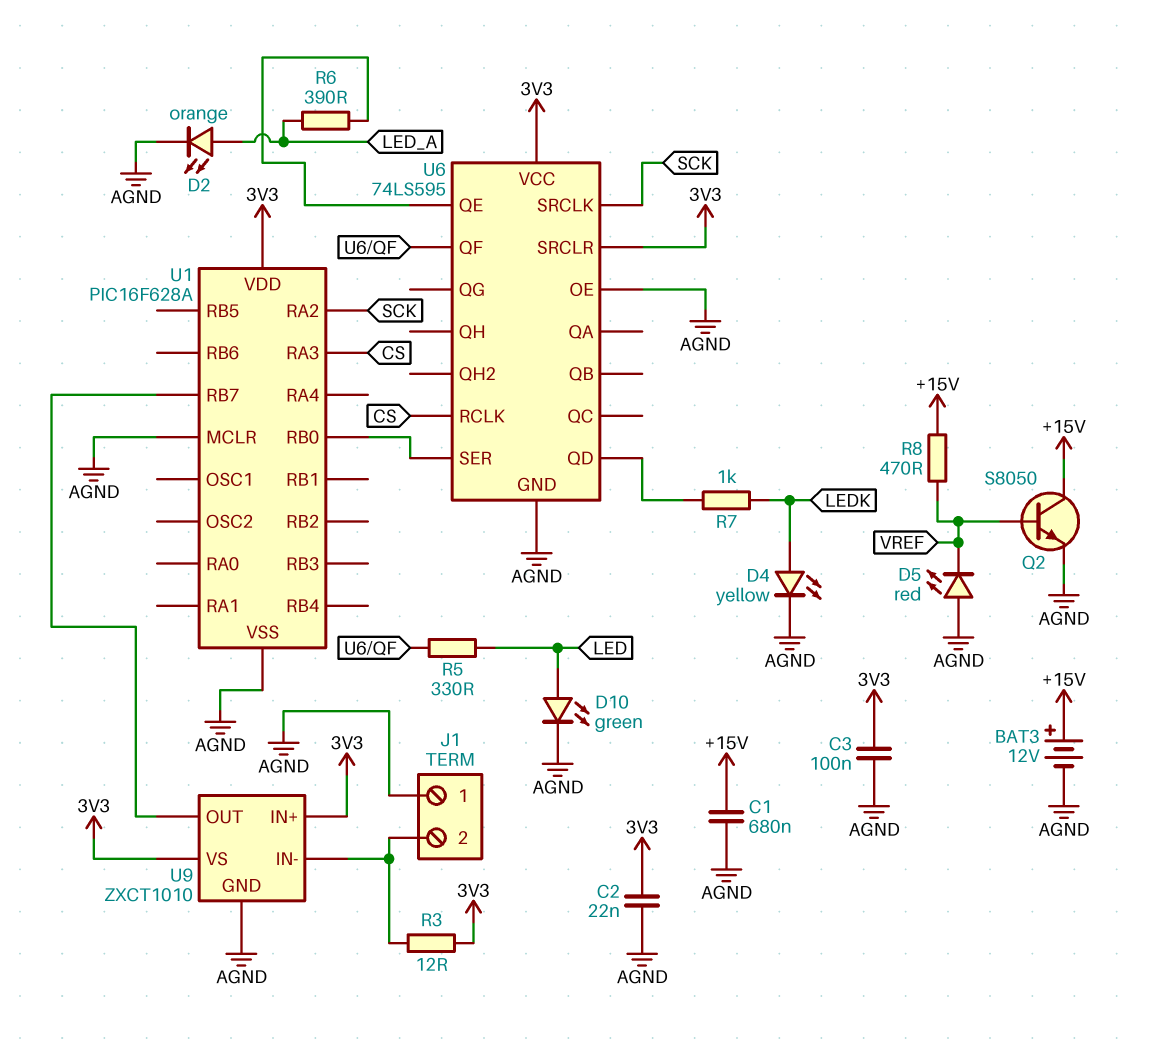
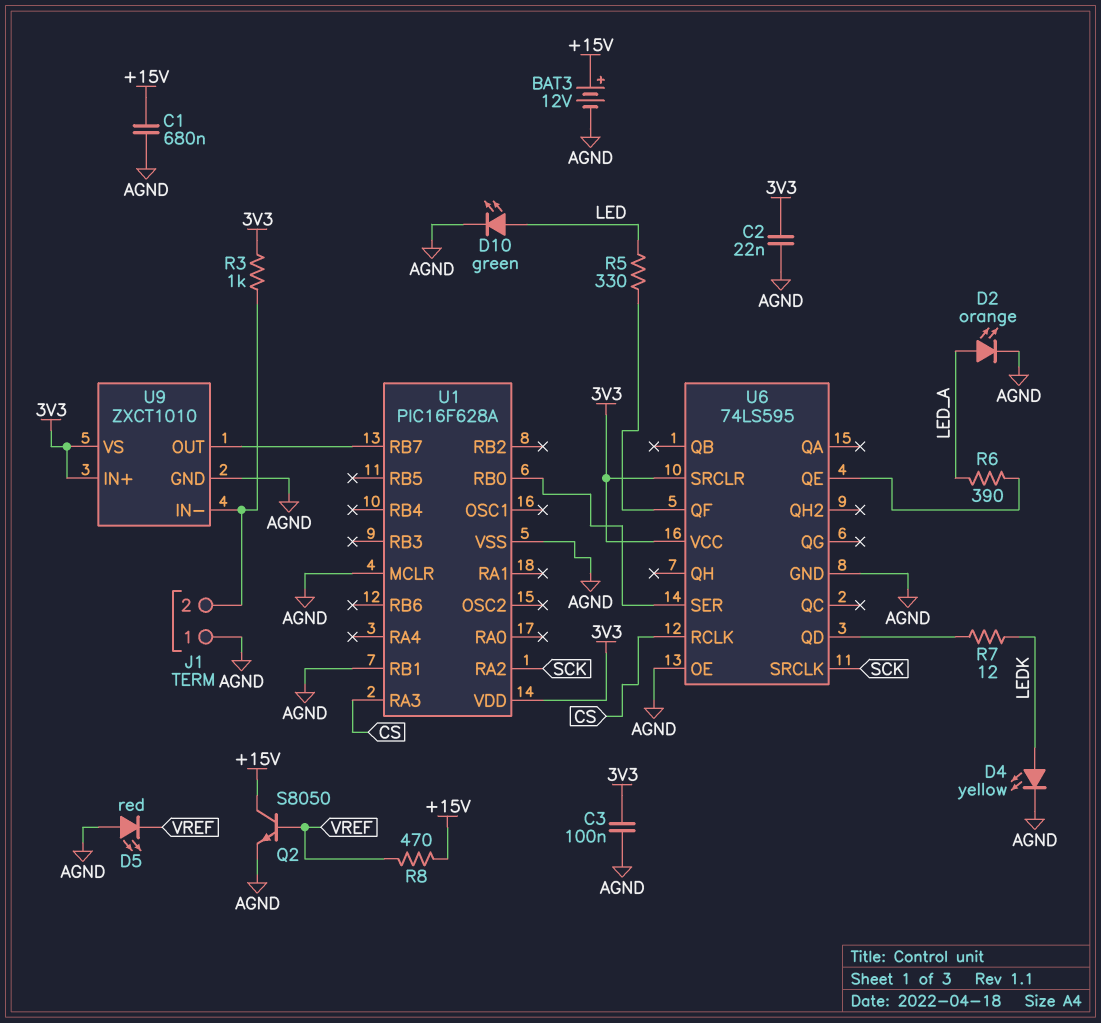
R3: 12 (3V3, J1/2) -> 1k (3V3, J1/2)
R7: 1k (LEDK, U6/QD) -> 12 (LEDK, U6/QD)
U1 pin RB1: none -> AGND

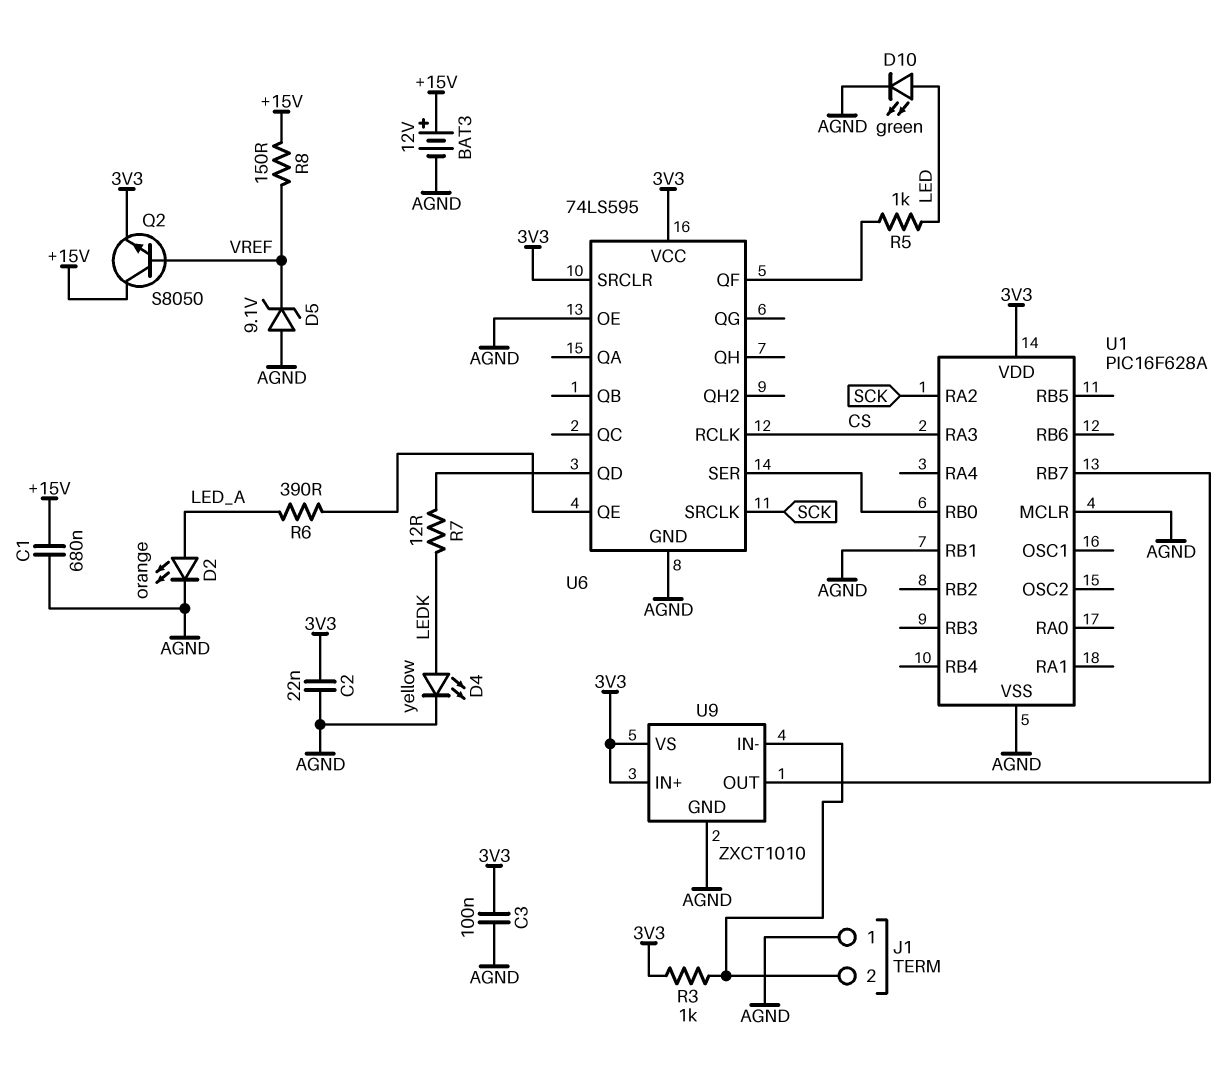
D5: LED red (A AGND, K VREF) -> zener 9.1V (A AGND, K VREF)
Q2: NPN S8050 (B VREF, C +15V, E AGND) -> NPN S8050 (B VREF, C +15V, E 3V3)
R5: 330 (LED, U6/QF) -> 1k (LED, U6/QF)
R8: 470 (+15V, VREF) -> 150 (+15V, VREF)

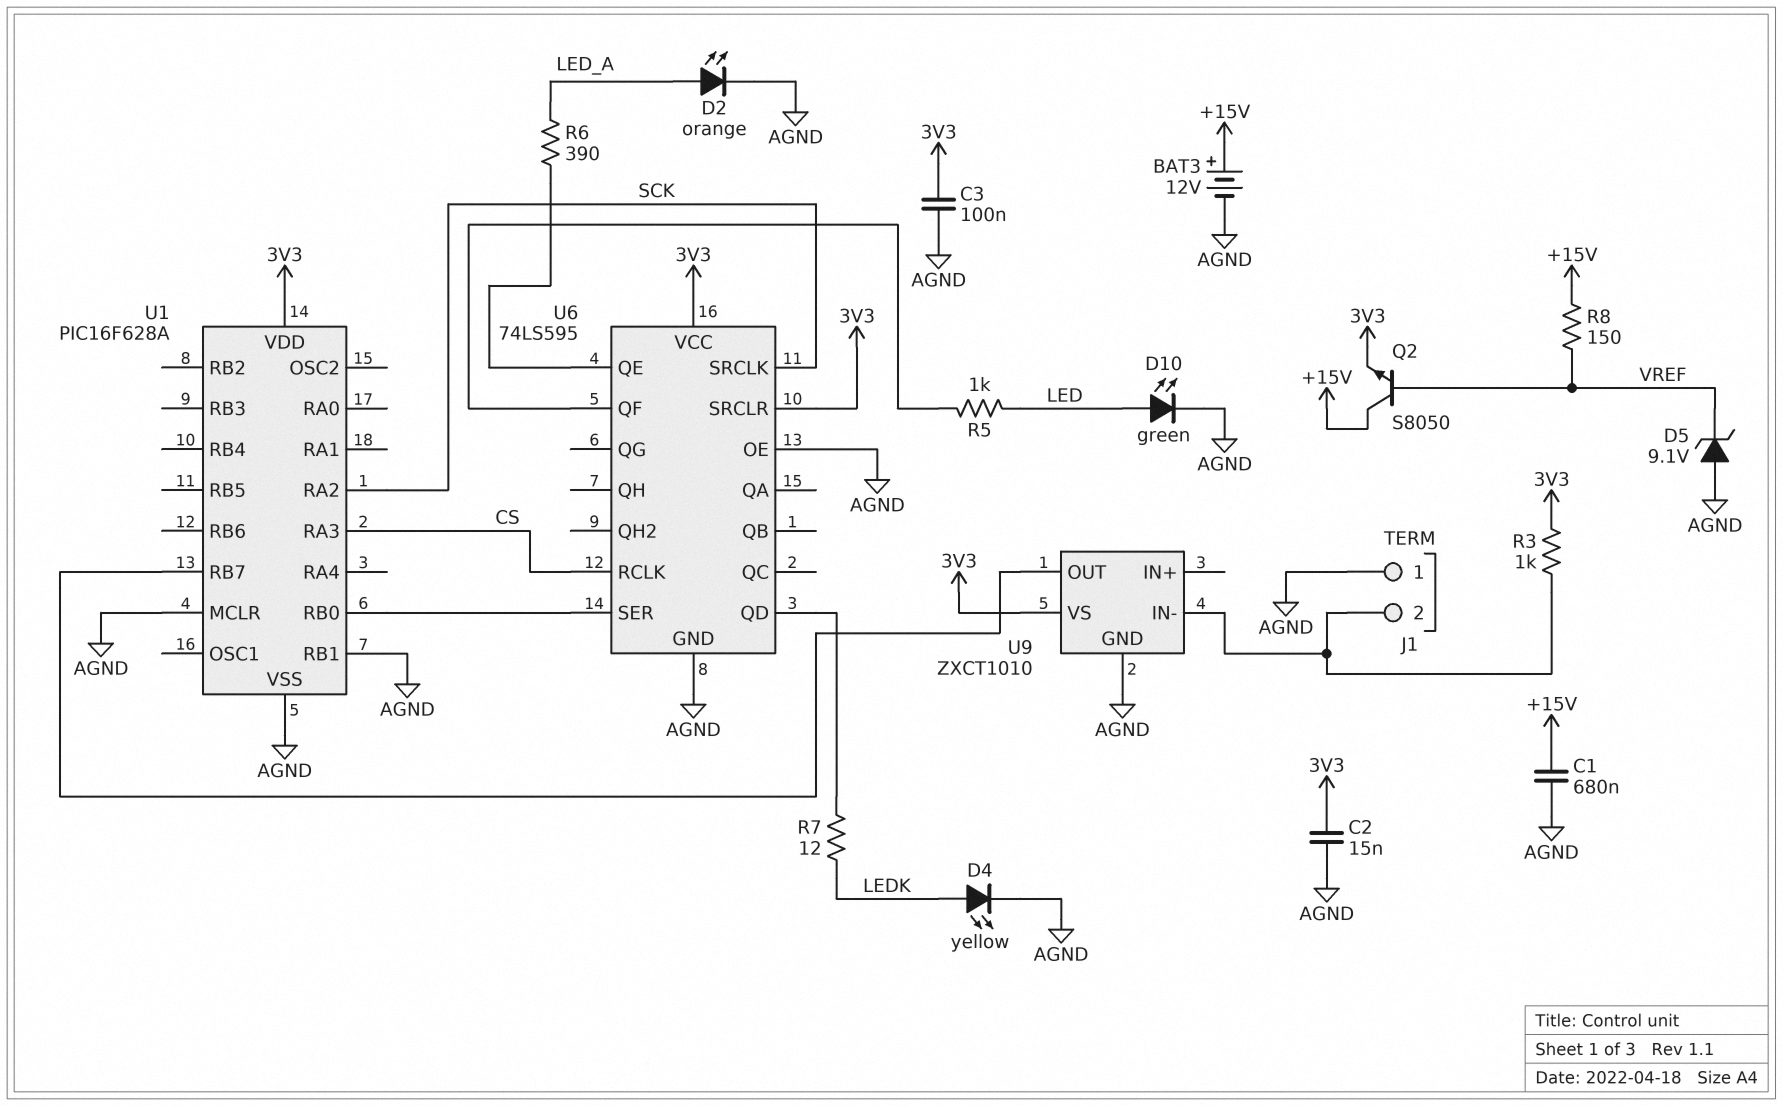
C2: 22nF (3V3, AGND) -> 15nF (3V3, AGND)
U9 pin IN+: 3V3 -> none

